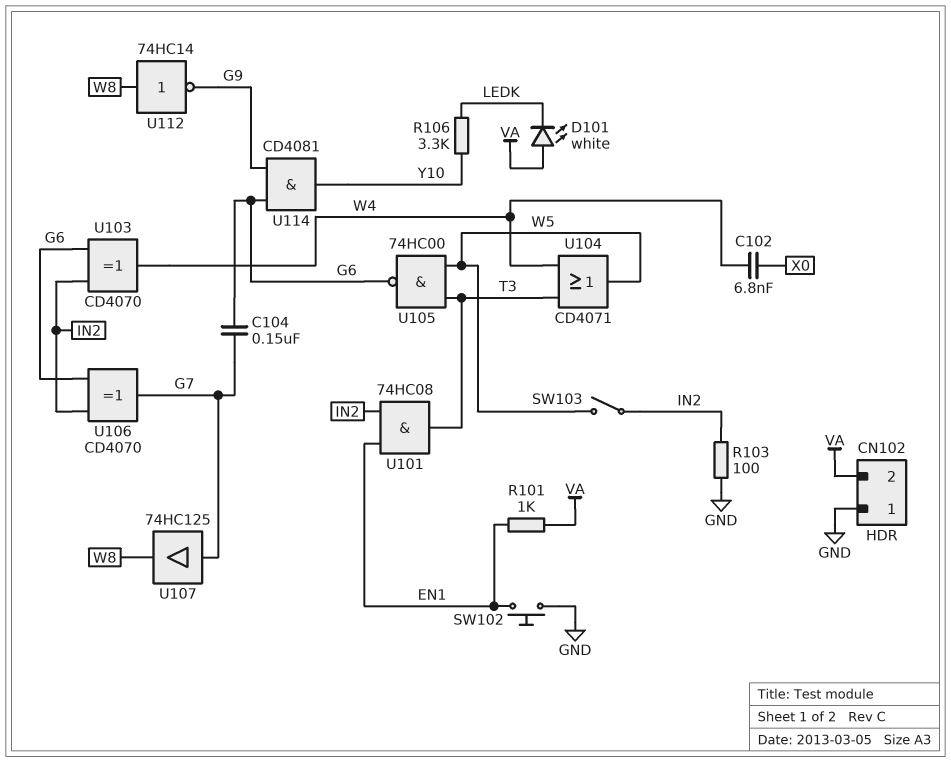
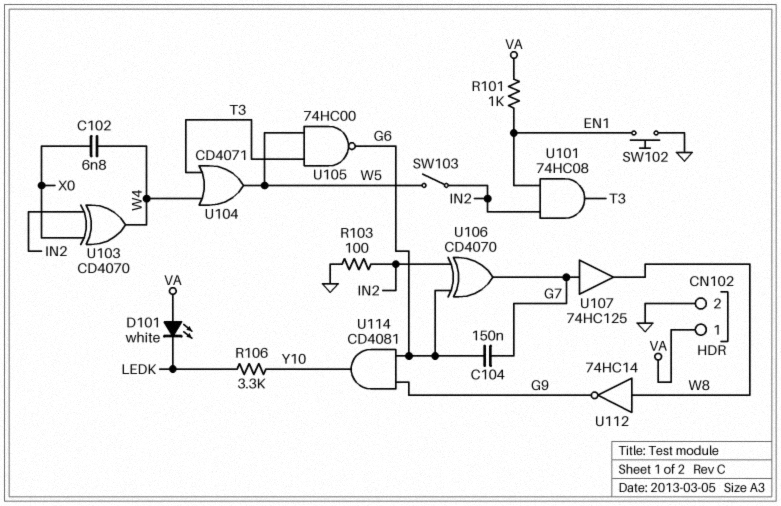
CN102 pin 1: GND -> VA
CN102 pin 2: VA -> GND
U103: XOR CD4070 (in G6, in IN2, out W4) -> XOR CD4070 (in IN2, in X0, out W4)

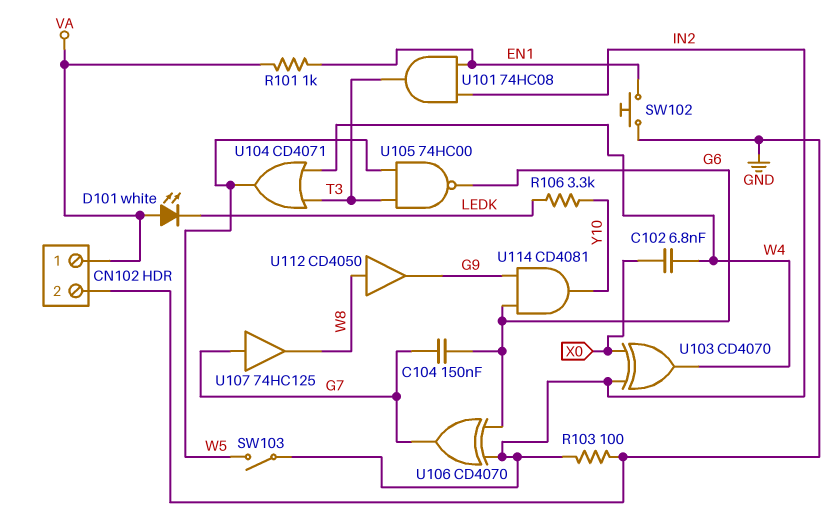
U112: NOT 74HC14 (in W8, out G9) -> buffer CD4050 (in W8, out G9)

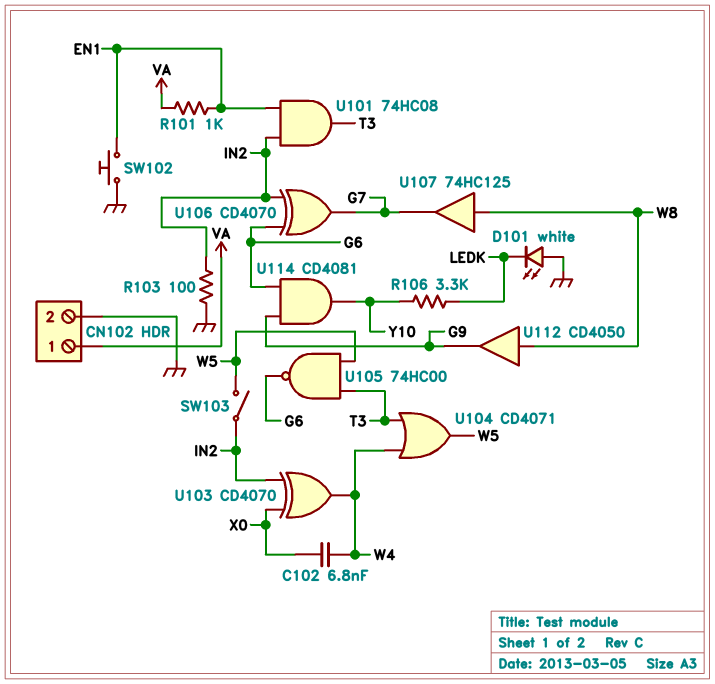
C104: 150nF (G6, G7) -> none
D101: LED white (A VA, K LEDK) -> LED white (A GND, K LEDK)
U107: buffer 74HC125 (in G7, out W8) -> buffer 74HC125 (in W8, out G7)

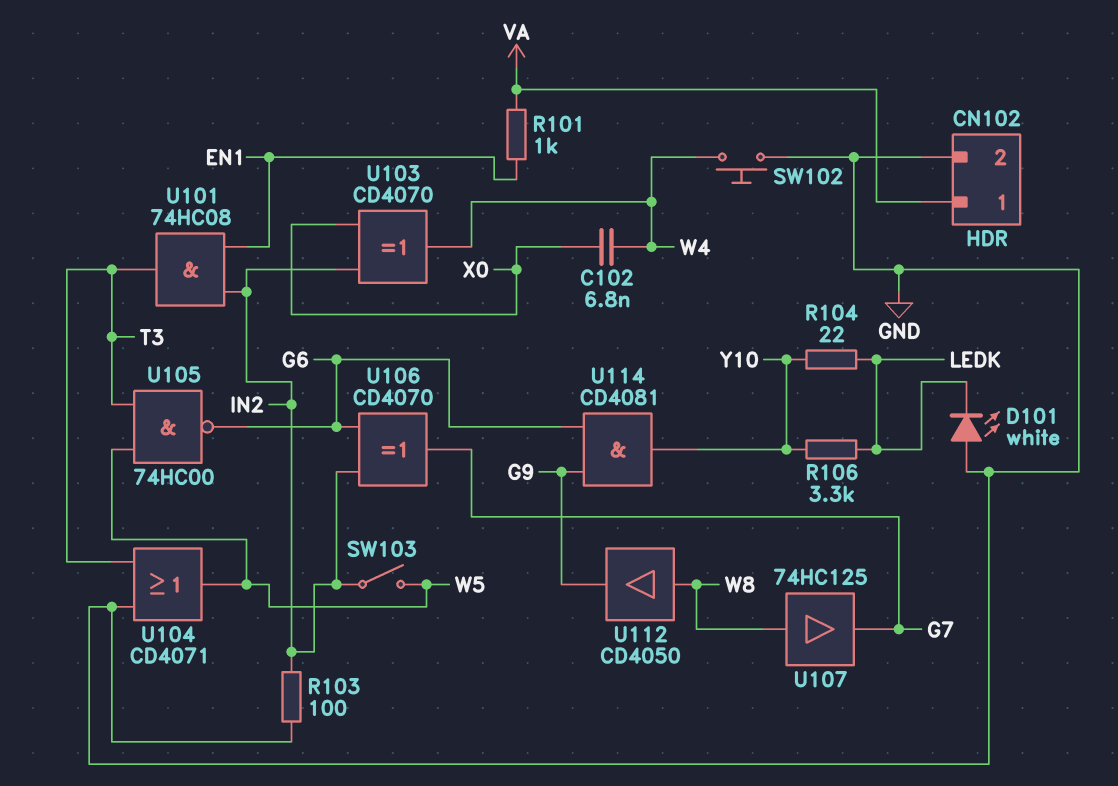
R104: none -> 22 (LEDK, Y10)
SW102: button (EN1, GND) -> button (GND, W4)
U104: OR CD4071 (in T3, in W4, out W5) -> OR CD4071 (in GND, in T3, out W5)

